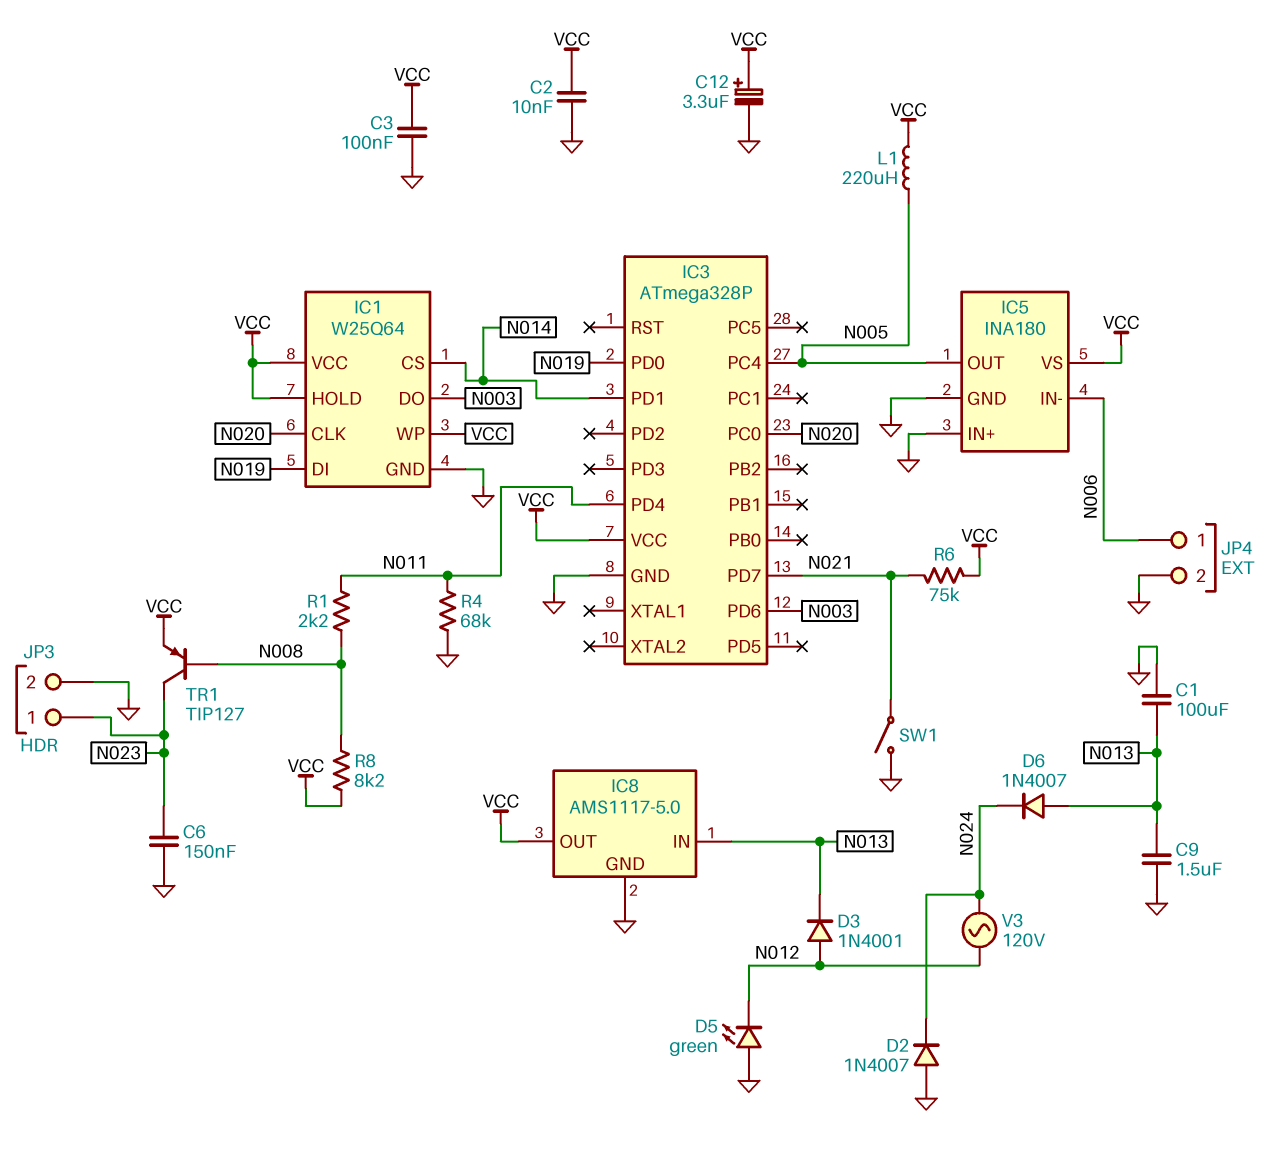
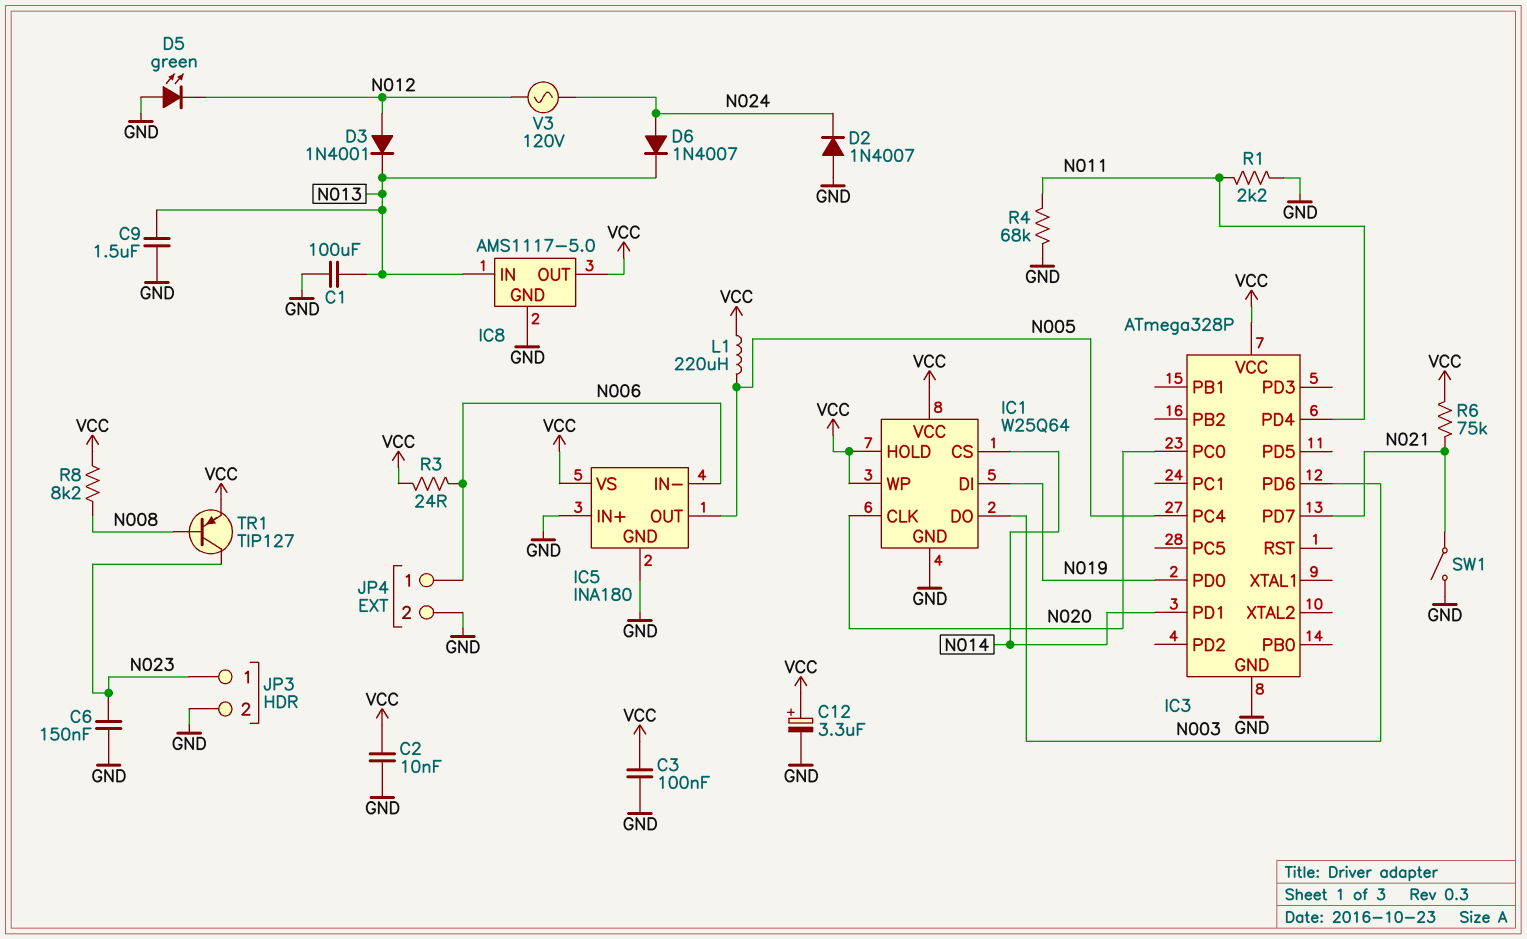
D6: diode 1N4007 (A N013, K N024) -> diode 1N4007 (A N024, K N013)
R1: 2.2k (N008, N011) -> 2.2k (GND, N011)
R3: none -> 24 (N006, VCC)

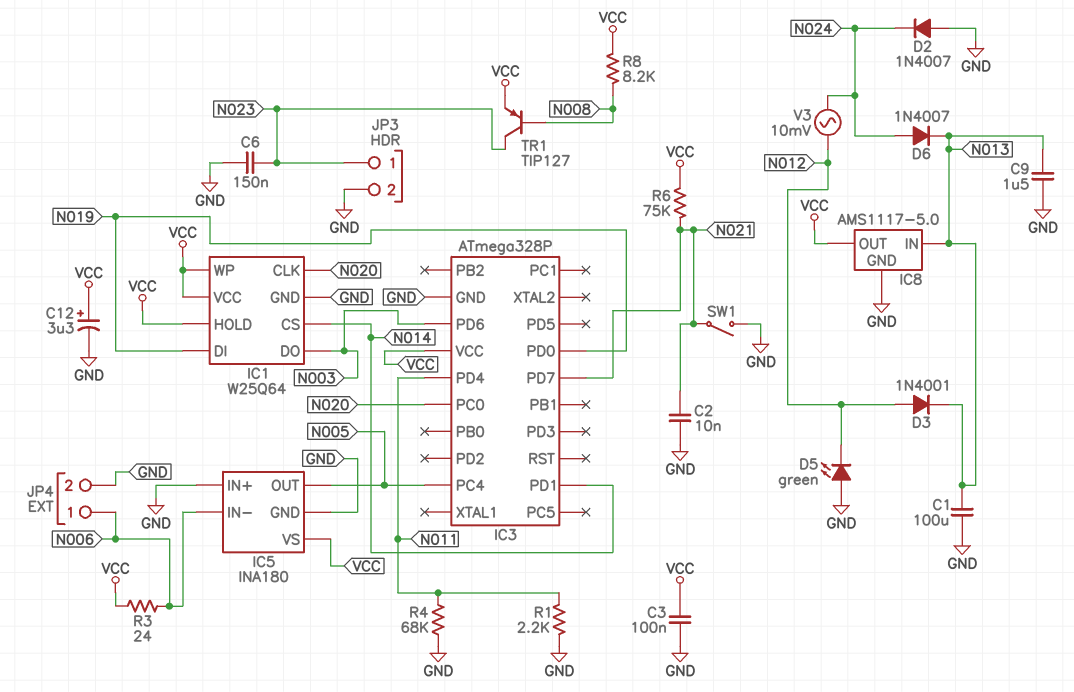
C2: 10nF (GND, VCC) -> 10nF (GND, N021)
L1: 220uH (N005, VCC) -> none
V3: AC 120V (N012, N024) -> AC 10mV (N012, N024)

